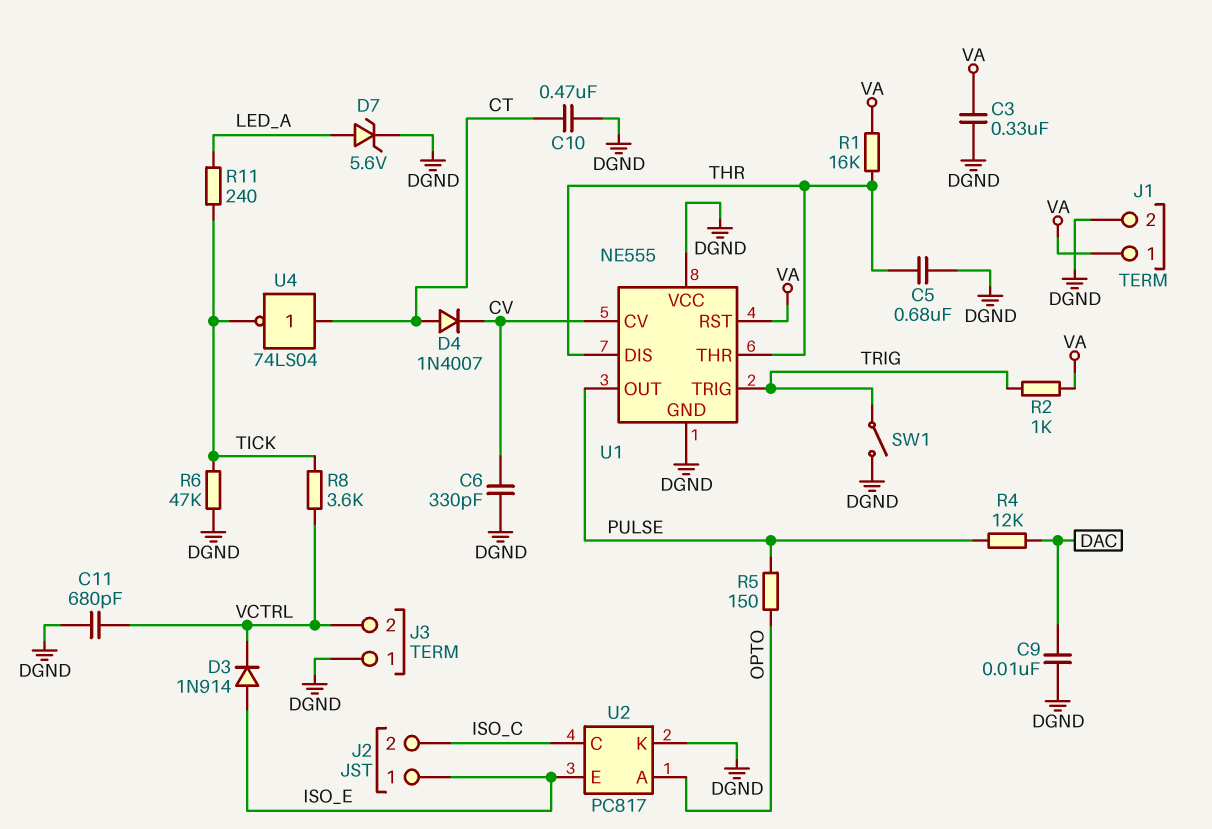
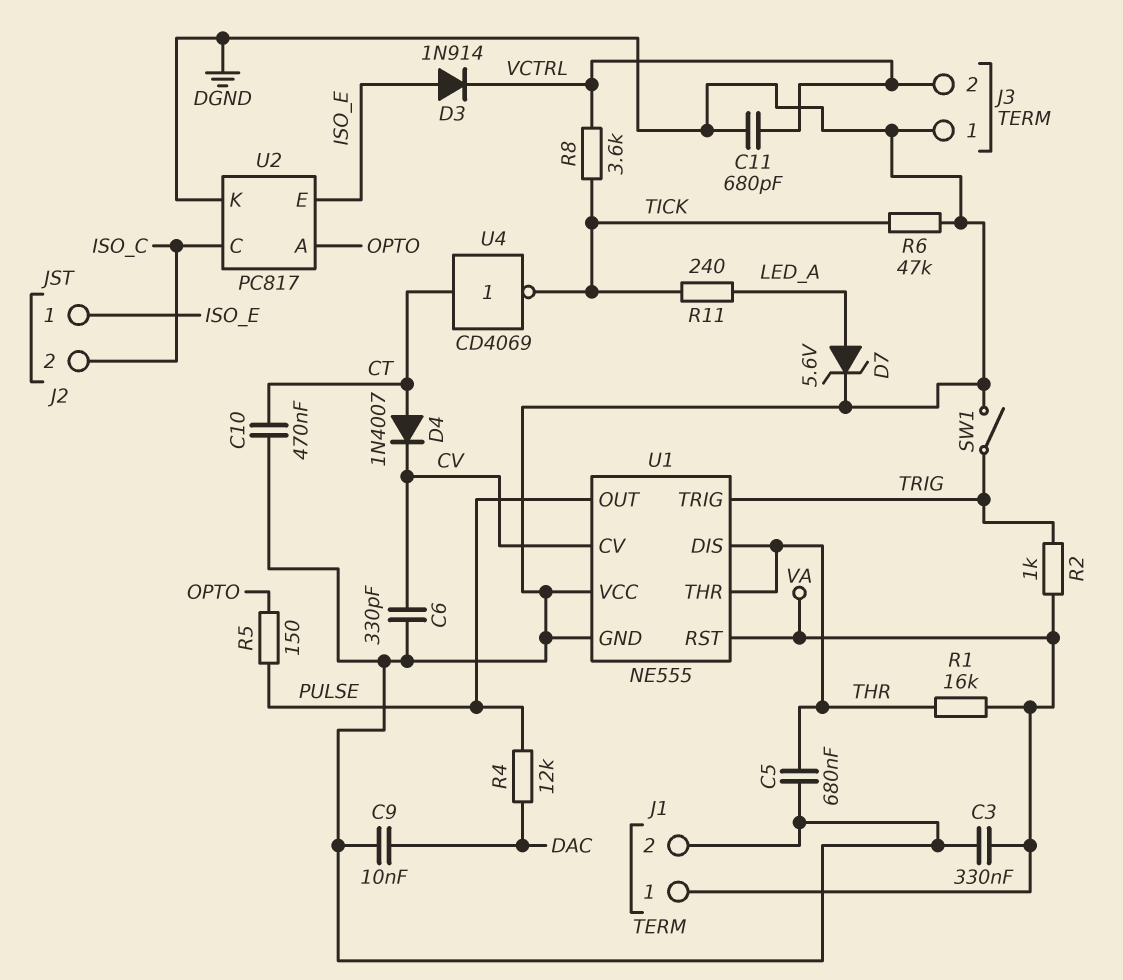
U4: NOT 74LS04 (in CT, out TICK) -> NOT CD4069 (in CT, out TICK)

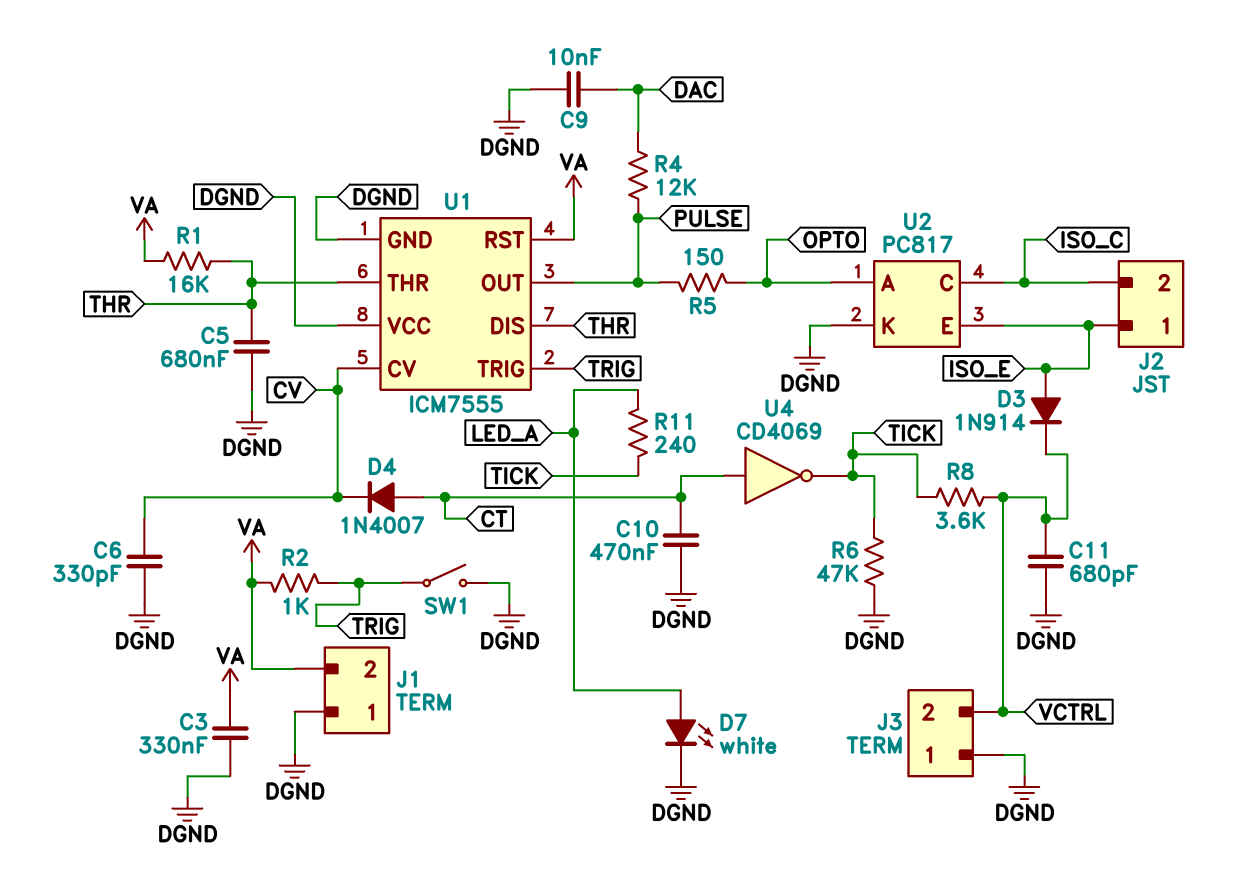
D7: zener 5.6V (A LED_A, K DGND) -> LED white (A LED_A, K DGND)
J1 pin 1: VA -> DGND
J1 pin 2: DGND -> VA
U1: NE555 -> ICM7555

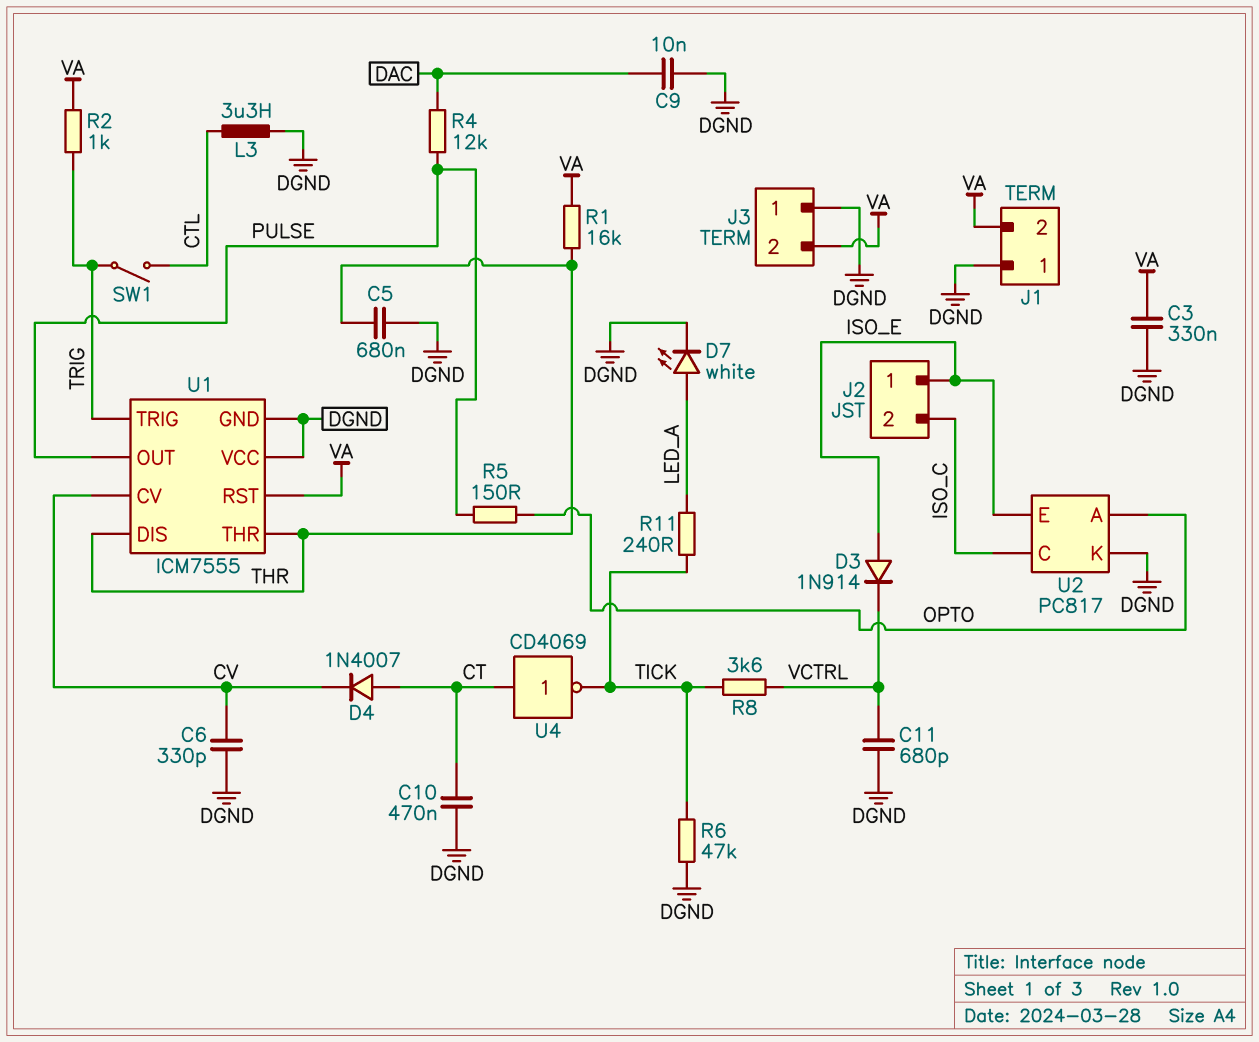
J3 pin 2: VCTRL -> VA
L3: none -> 3.3uH (CTL, DGND)
SW1: switch (DGND, TRIG) -> switch (CTL, TRIG)

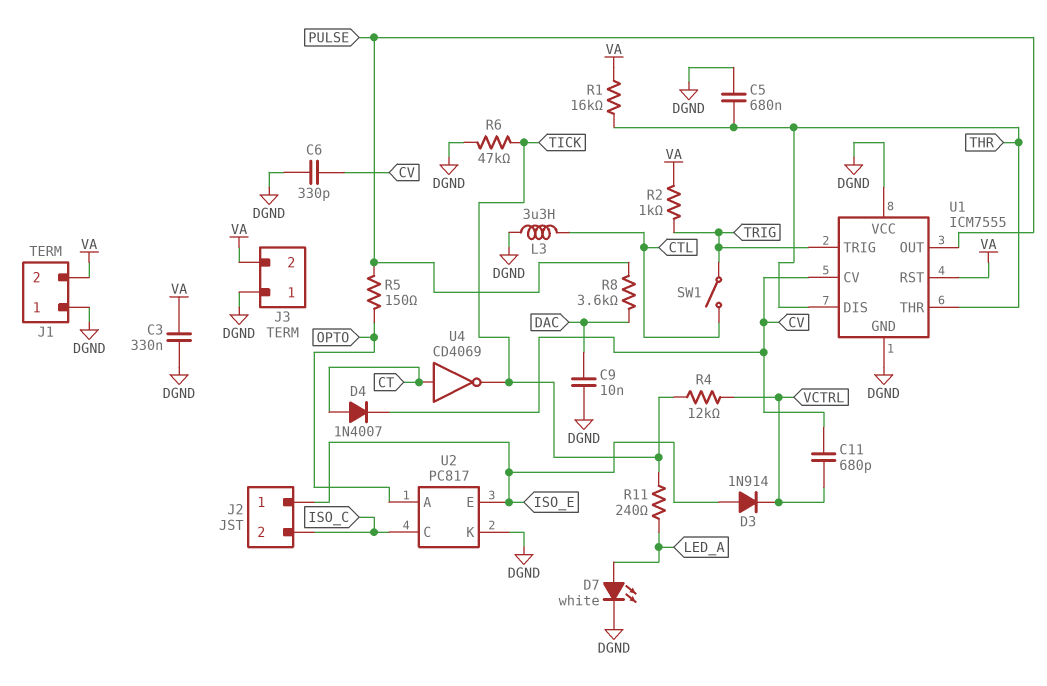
C10: 470nF (CT, DGND) -> none
C11: 680pF (DGND, VCTRL) -> 680pF (CV, VCTRL)
R4: 12k (DAC, PULSE) -> 12k (TICK, VCTRL)
R8: 3.6k (TICK, VCTRL) -> 3.6k (DAC, PULSE)

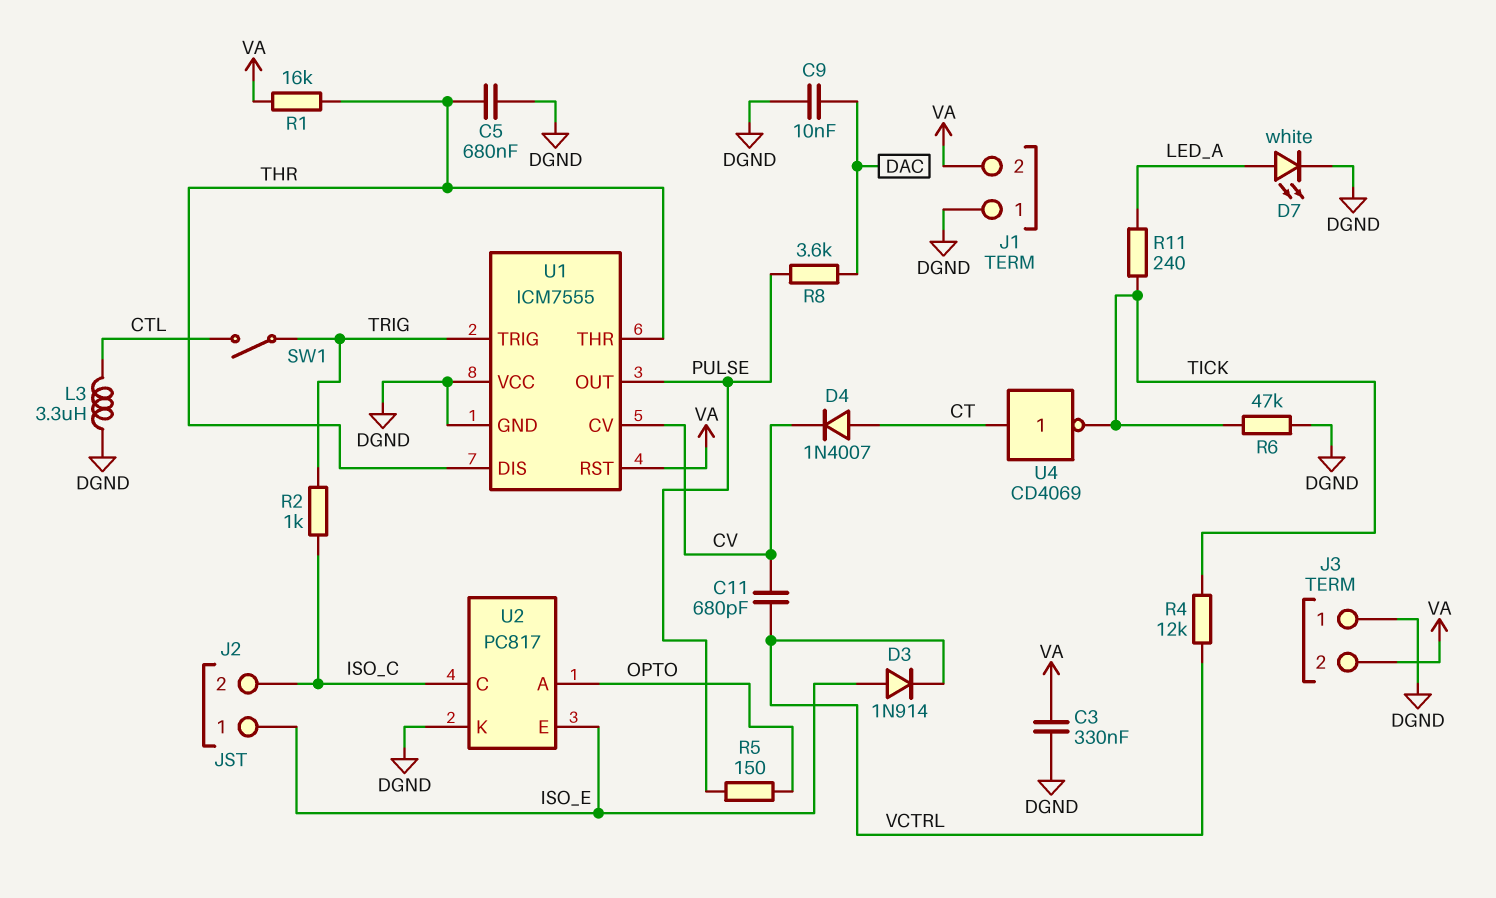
C6: 330pF (CV, DGND) -> none
R2: 1k (TRIG, VA) -> 1k (ISO_C, TRIG)

